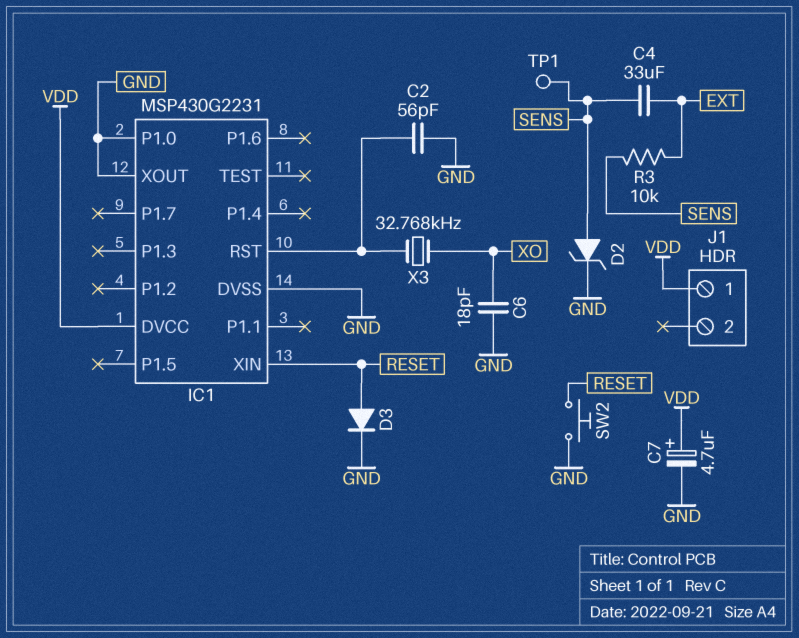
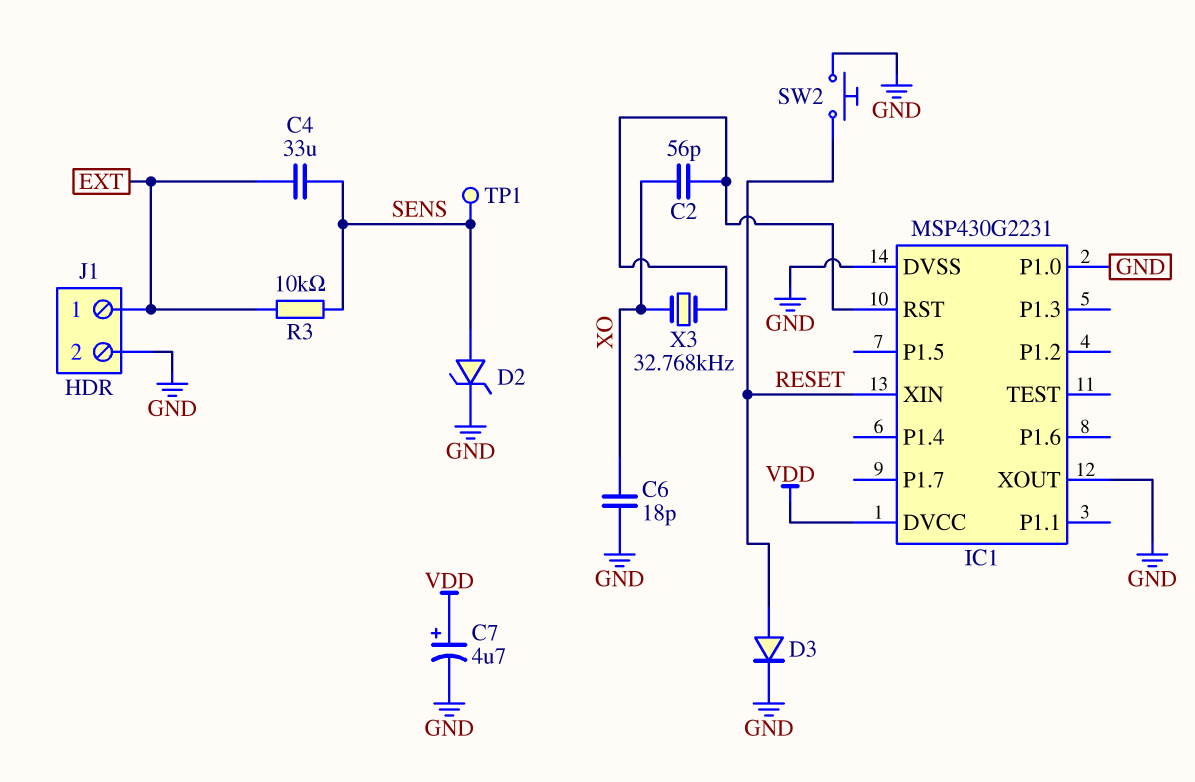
C2: 56pF (GND, IC1/RST) -> 56pF (IC1/RST, XO)
J1 pin 1: VDD -> EXT
J1 pin 2: none -> GND

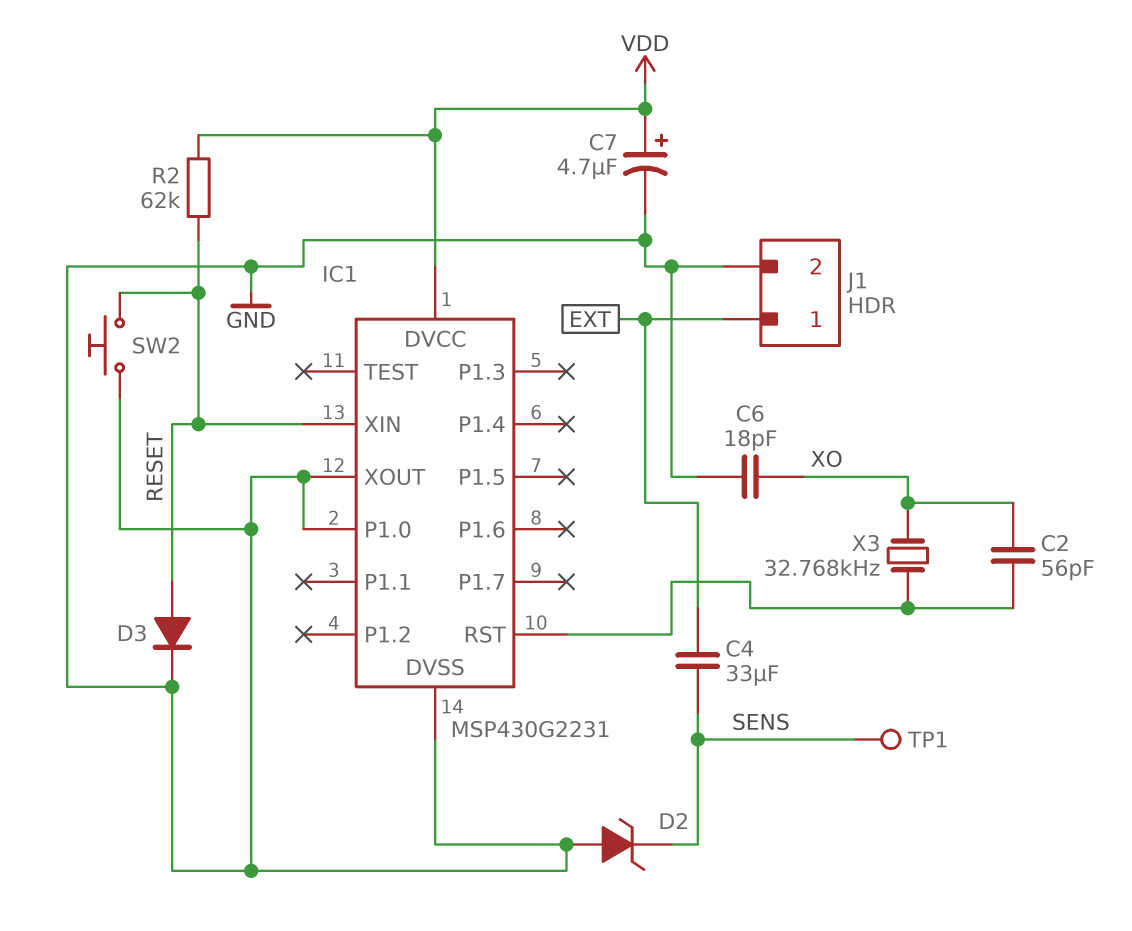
D2: zener (A SENS, K GND) -> zener (A GND, K SENS)
R2: none -> 62k (RESET, VDD)
R3: 10k (EXT, SENS) -> none

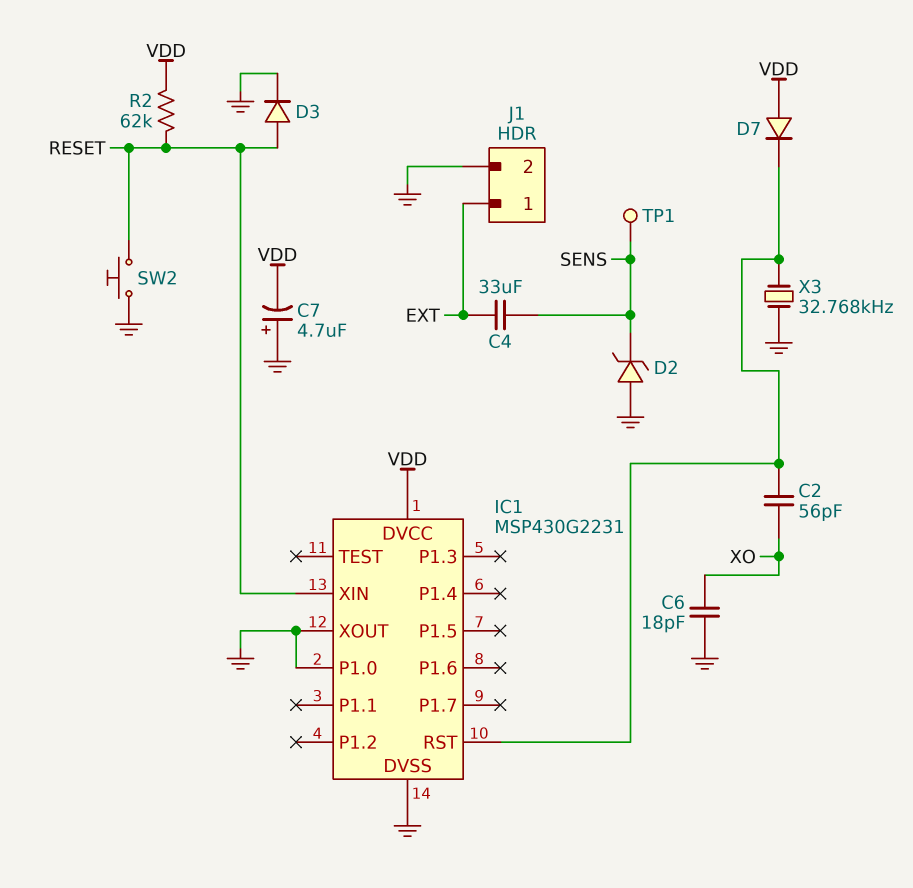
C7: 4.7uF (plus VDD, minus GND) -> 4.7uF (plus GND, minus VDD)
D7: none -> diode (A VDD, K IC1/RST)
X3: 32.768kHz (IC1/RST, XO) -> 32.768kHz (GND, IC1/RST)

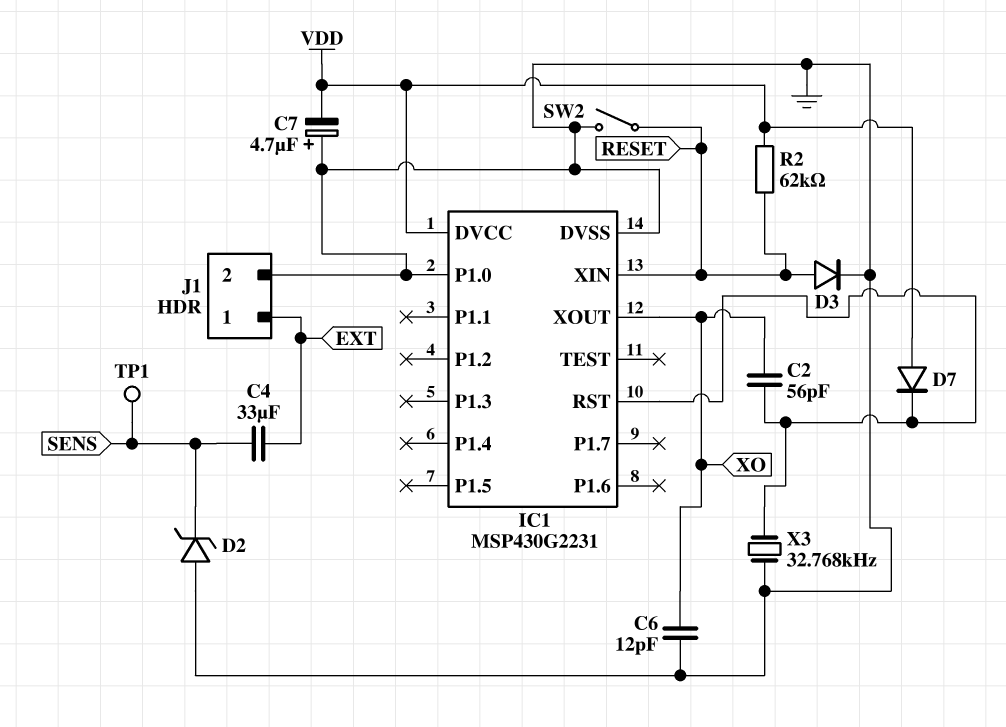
C6: 18pF (GND, XO) -> 12pF (GND, XO)
IC1 pin XOUT: GND -> XO
SW2: button (GND, RESET) -> switch (GND, RESET)

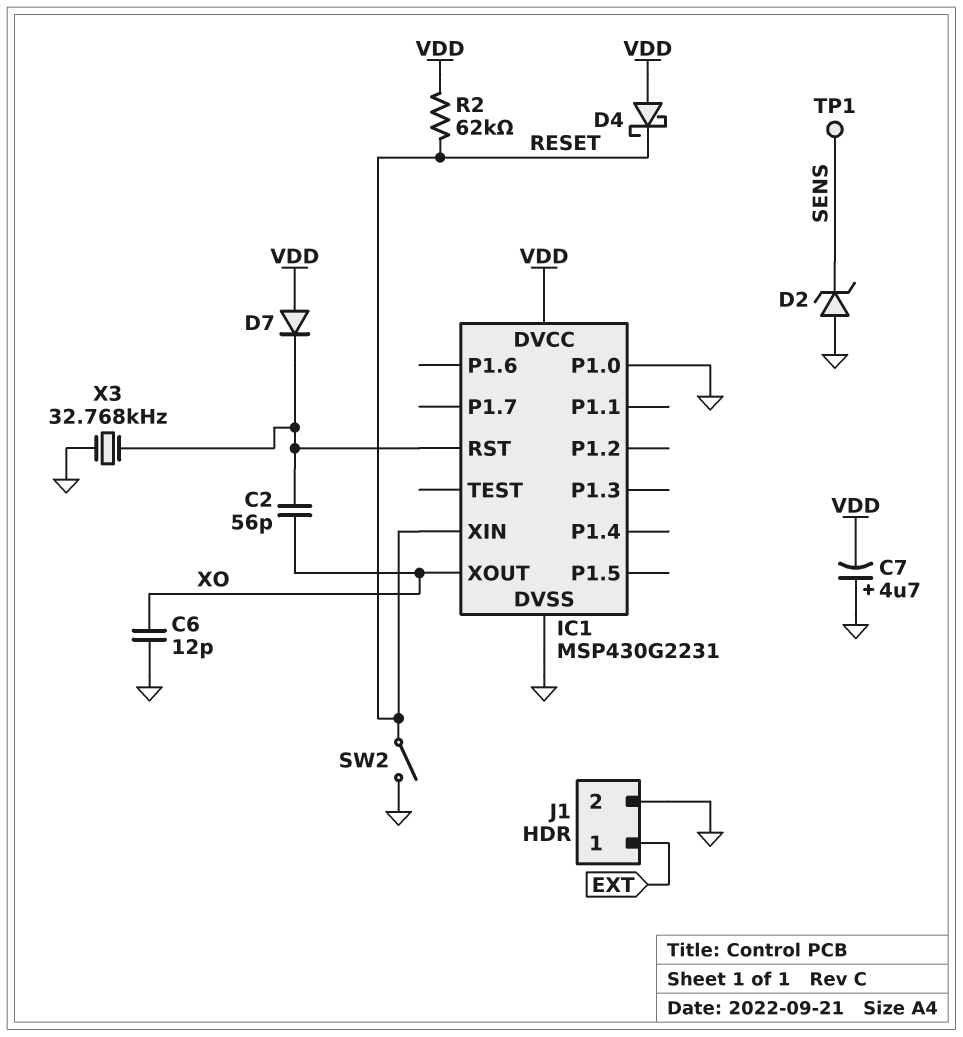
C4: 33uF (EXT, SENS) -> none
D3: diode (A RESET, K GND) -> none
D4: none -> schottky (A VDD, K RESET)

